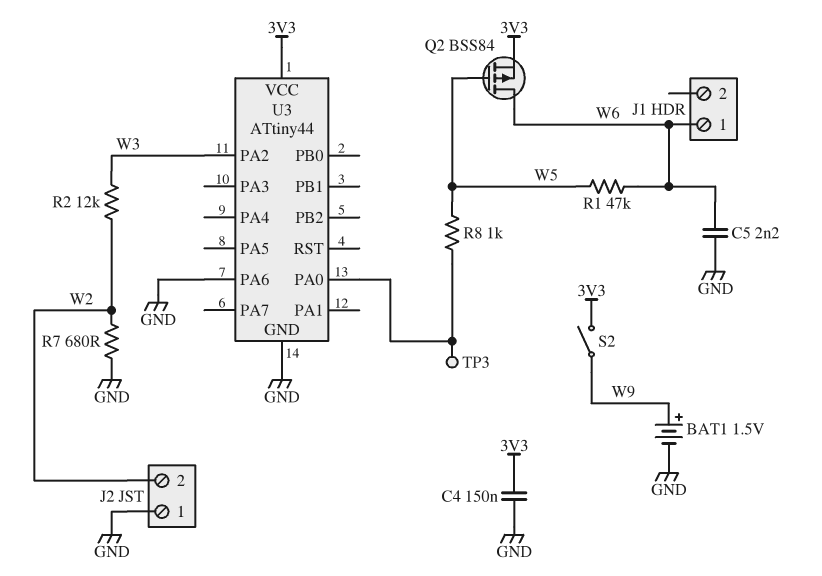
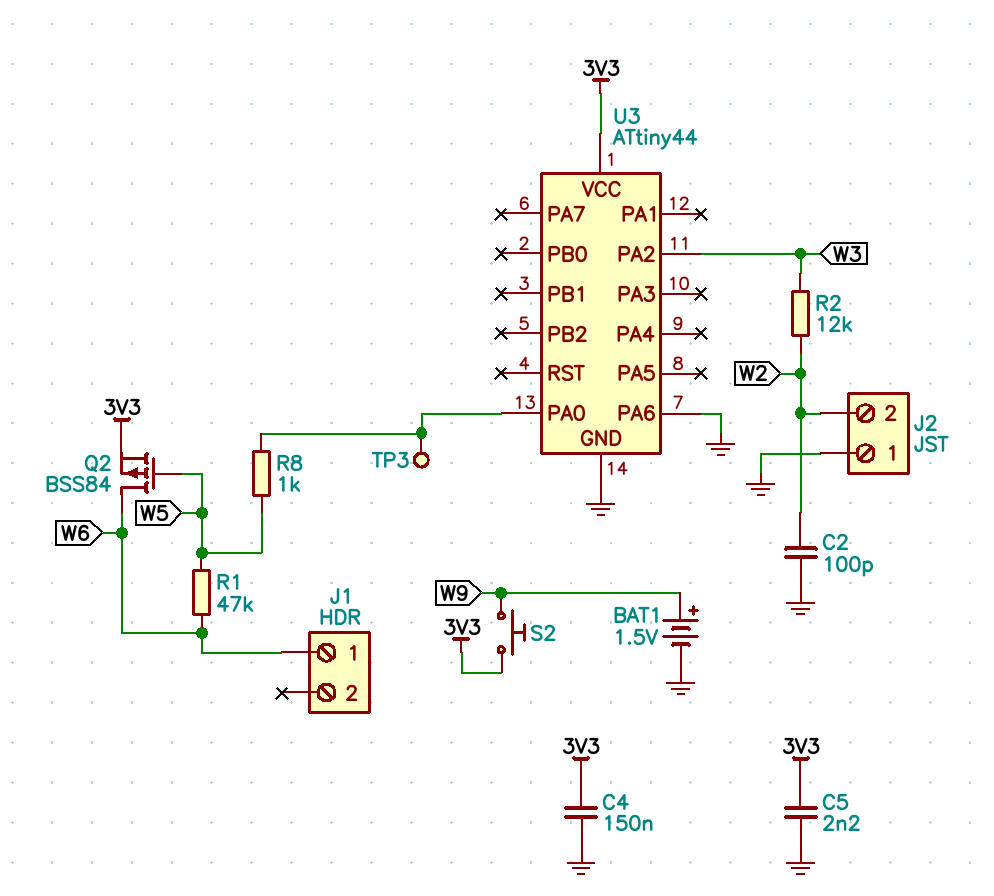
C2: none -> 100pF (GND, W2)
C5: 2.2nF (GND, W6) -> 2.2nF (3V3, GND)
R7: 680 (GND, W2) -> none
S2: switch (3V3, W9) -> button (3V3, W9)

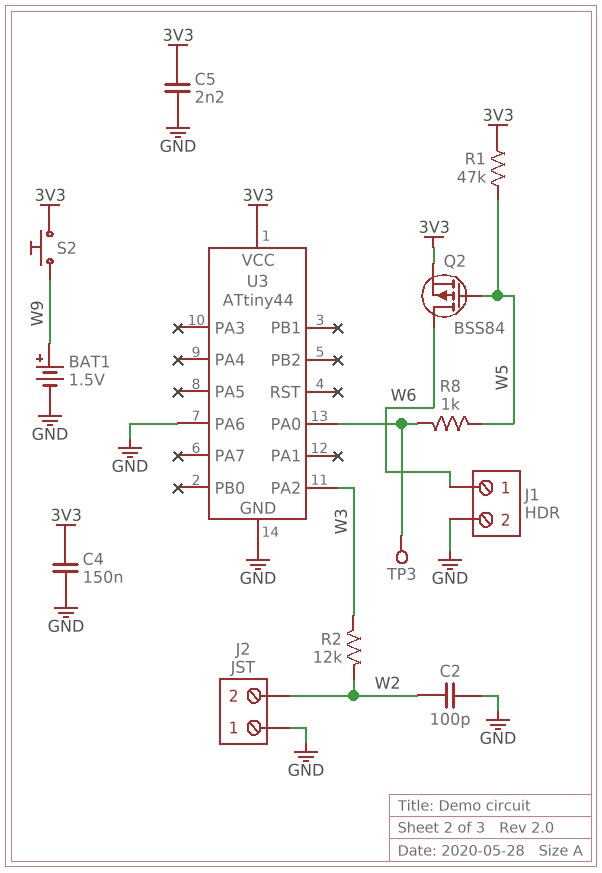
J1 pin 2: none -> GND
R1: 47k (W5, W6) -> 47k (3V3, W5)

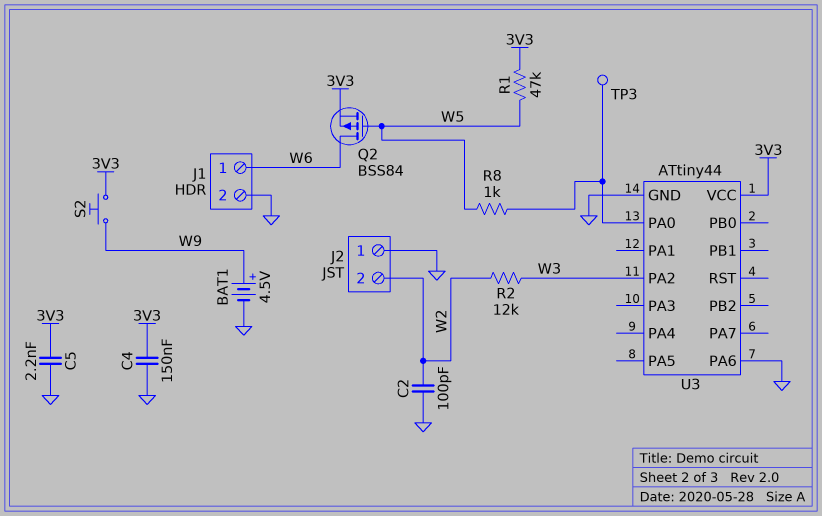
BAT1: 1.5V (plus W9, minus GND) -> 4.5V (plus W9, minus GND)

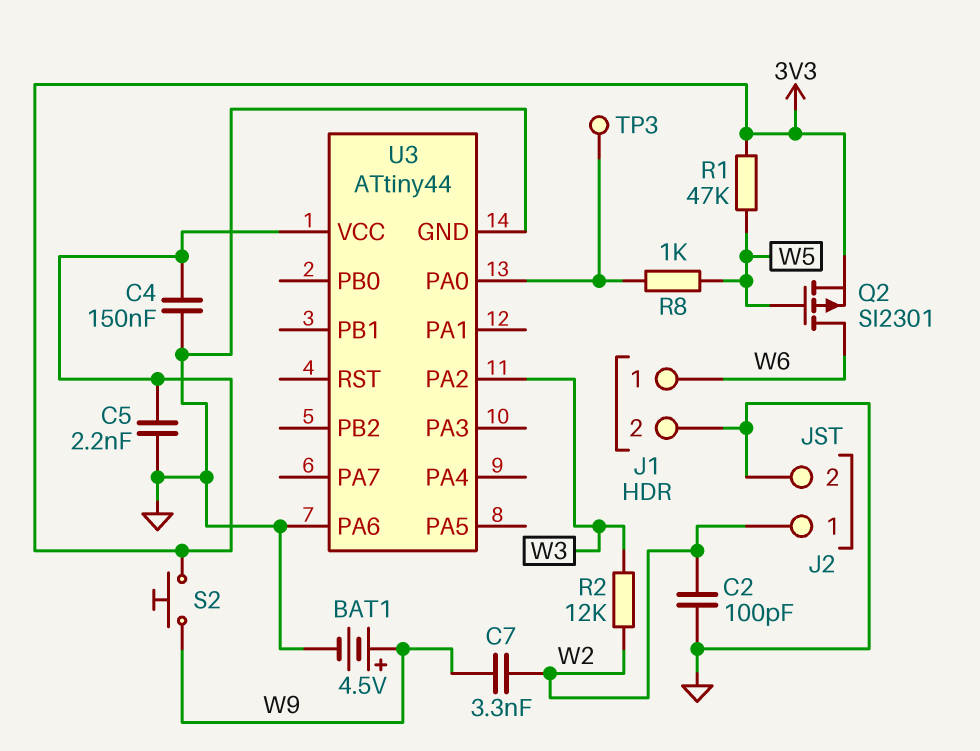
C7: none -> 3.3nF (W2, W9)
J2 pin 1: GND -> W2
J2 pin 2: W2 -> GND
Q2: PMOS BSS84 (G W5, D W6, S 3V3) -> PMOS SI2301 (G W5, D W6, S 3V3)

